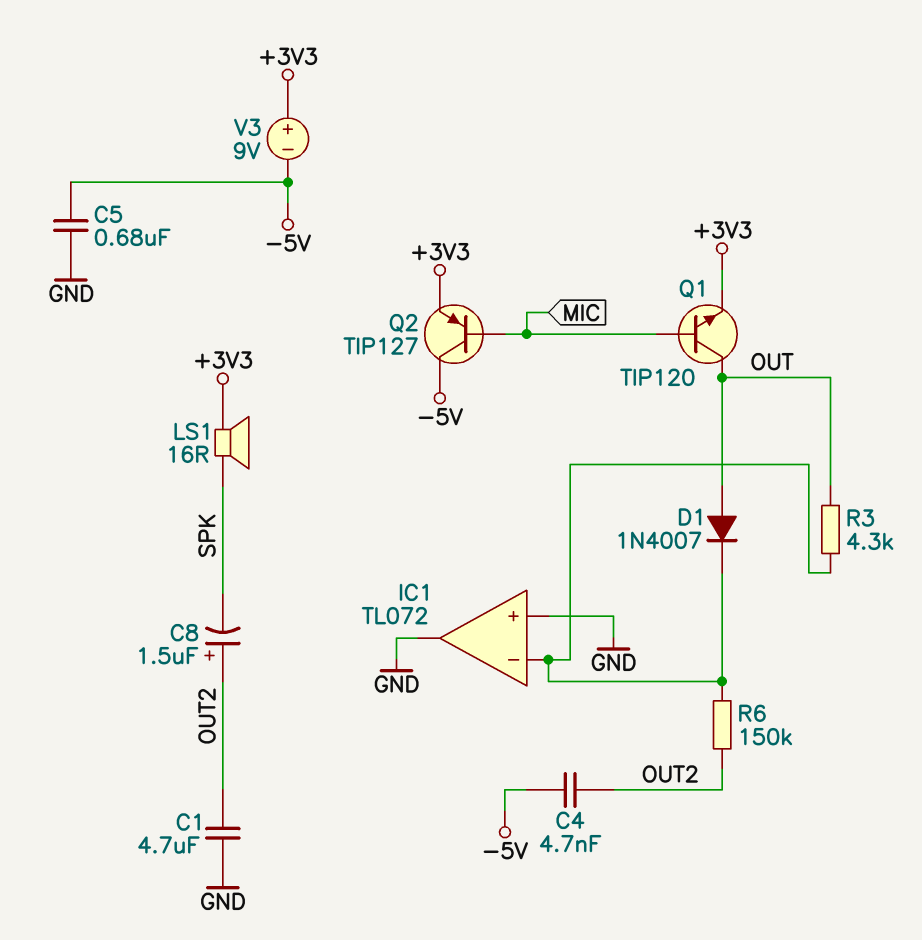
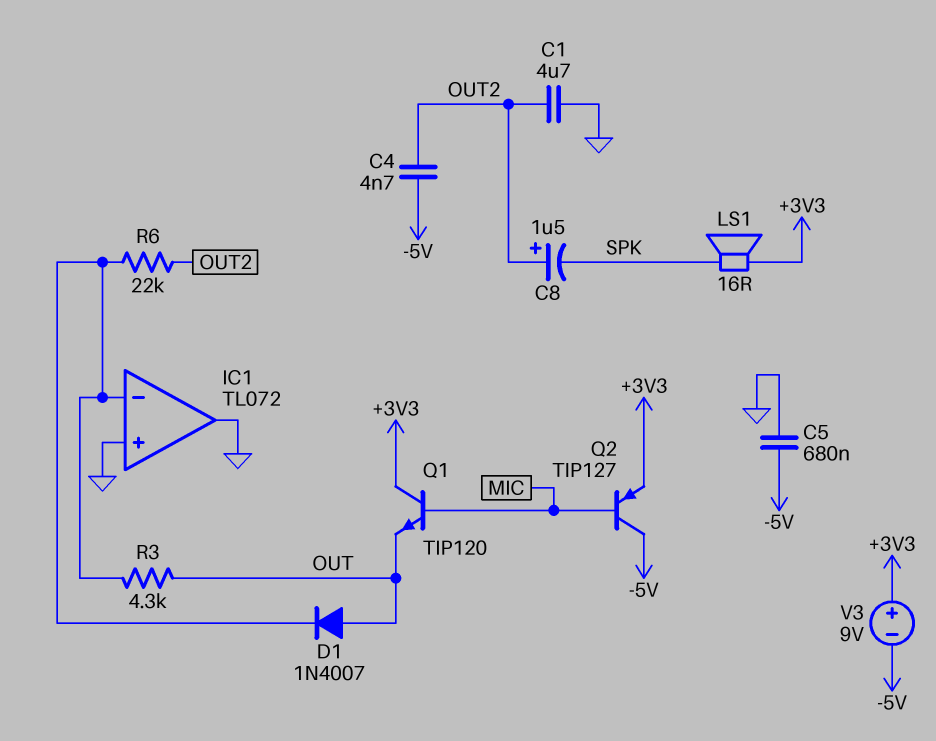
Q1: NPN TIP120 (B MIC, C OUT, E +3V3) -> NPN TIP120 (B MIC, C +3V3, E OUT)
R6: 150k (IC1/in-, OUT2) -> 22k (IC1/in-, OUT2)

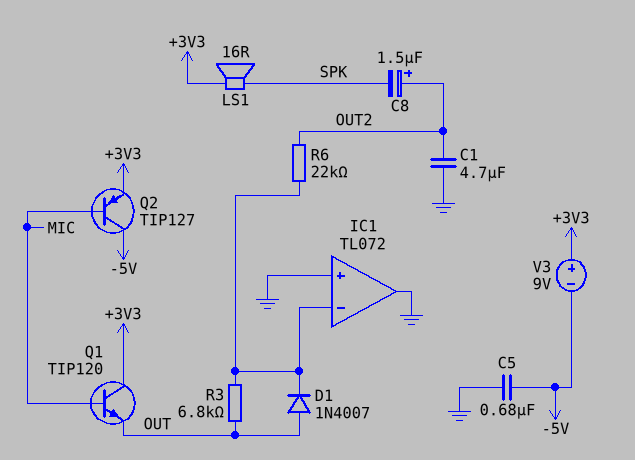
C4: 4.7nF (-5V, OUT2) -> none
R3: 4.3k (IC1/in-, OUT) -> 6.8k (IC1/in-, OUT)

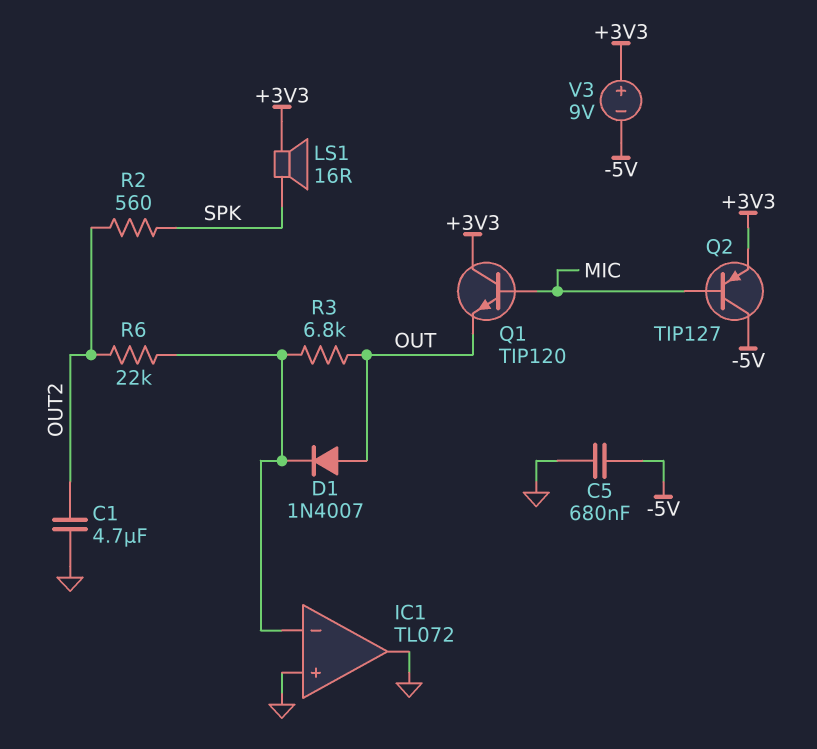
C8: 1.5uF (plus OUT2, minus SPK) -> none
R2: none -> 560 (OUT2, SPK)

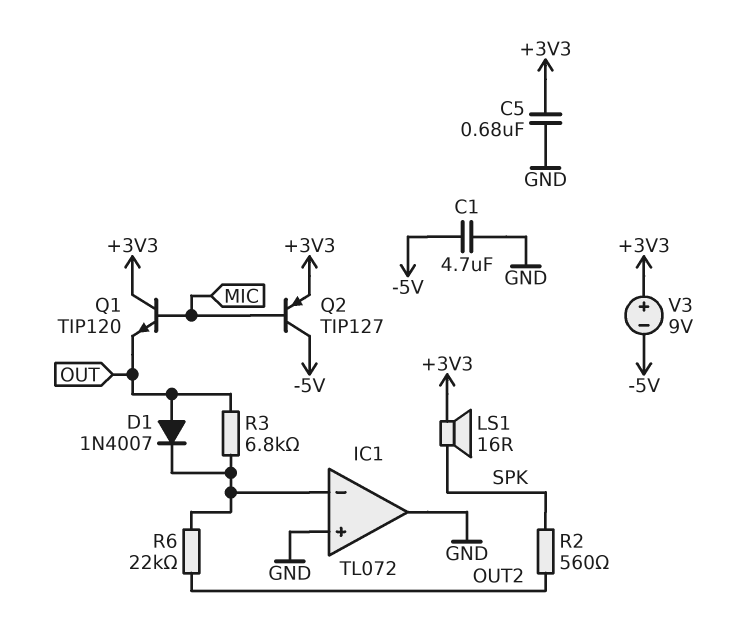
C1: 4.7uF (GND, OUT2) -> 4.7uF (-5V, GND)
C5: 680nF (-5V, GND) -> 680nF (+3V3, GND)

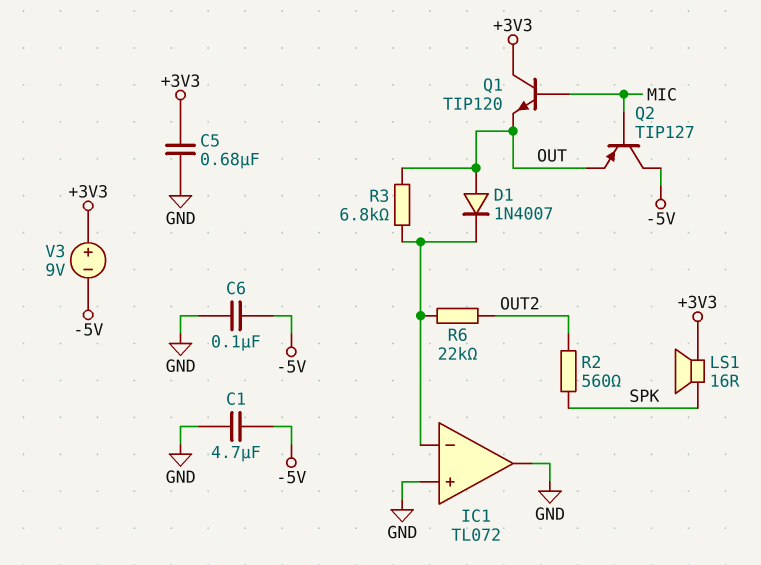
C6: none -> 100nF (-5V, GND)
Q2: PNP TIP127 (B MIC, C -5V, E +3V3) -> PNP TIP127 (B MIC, C -5V, E OUT)

